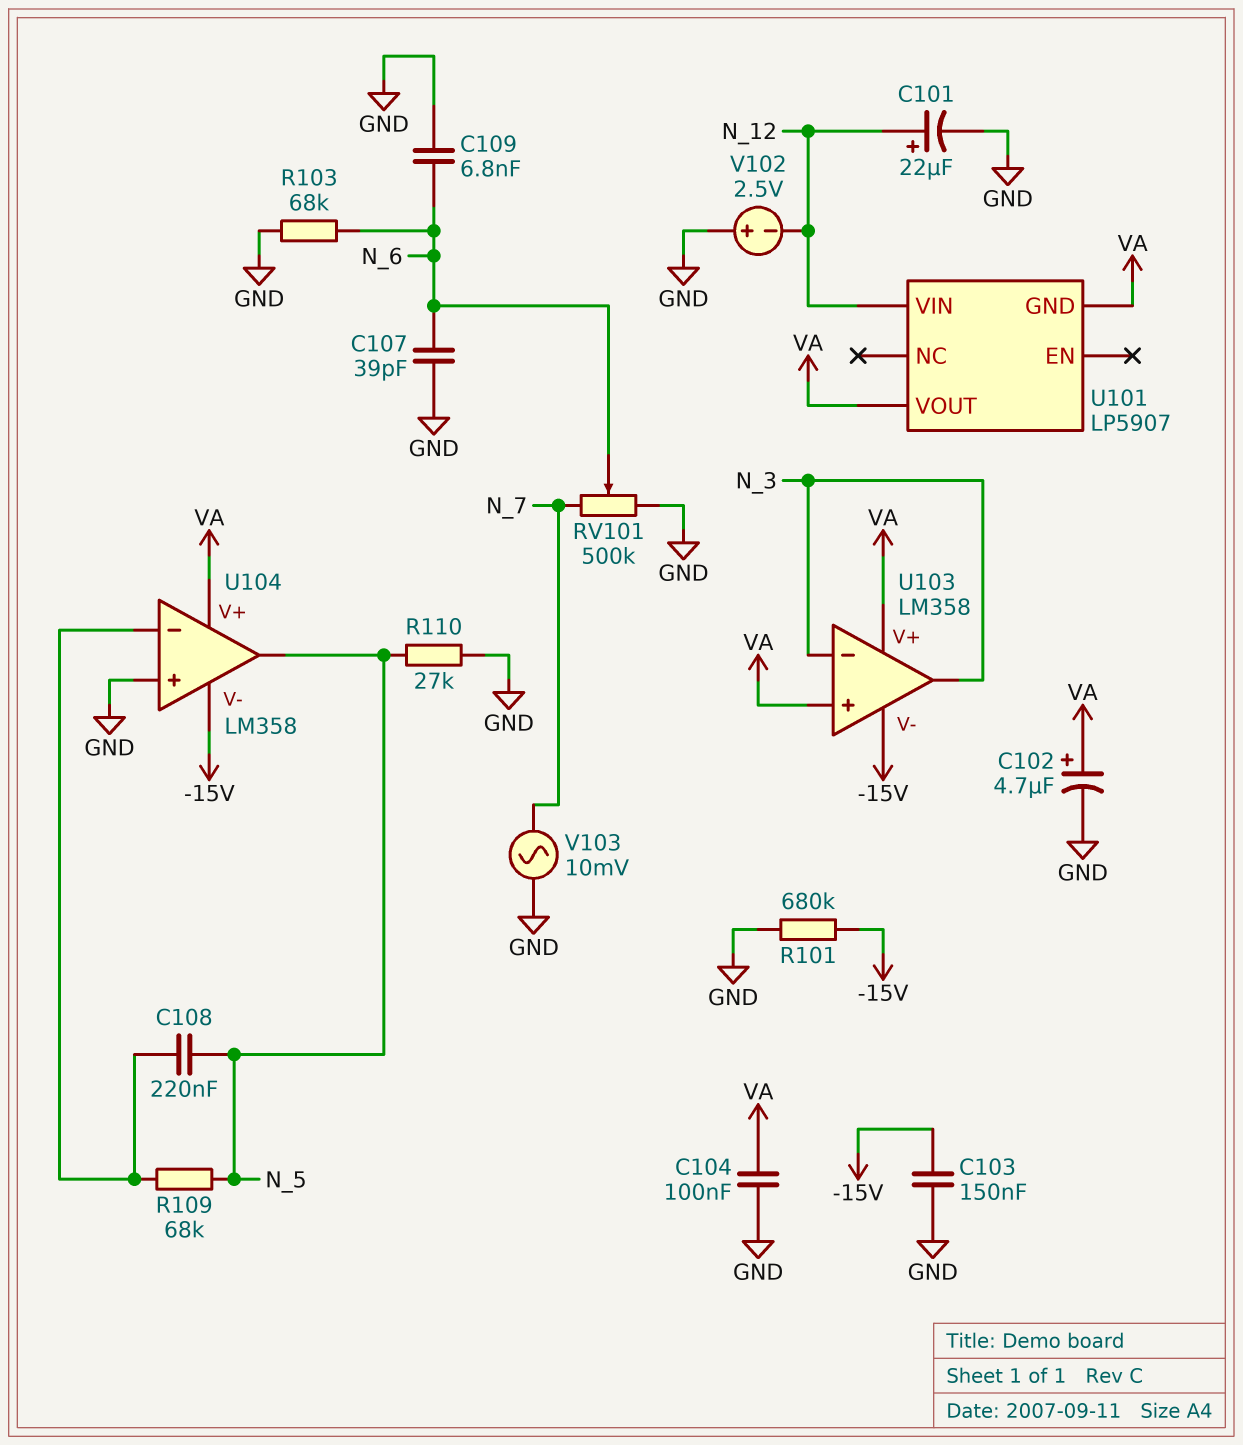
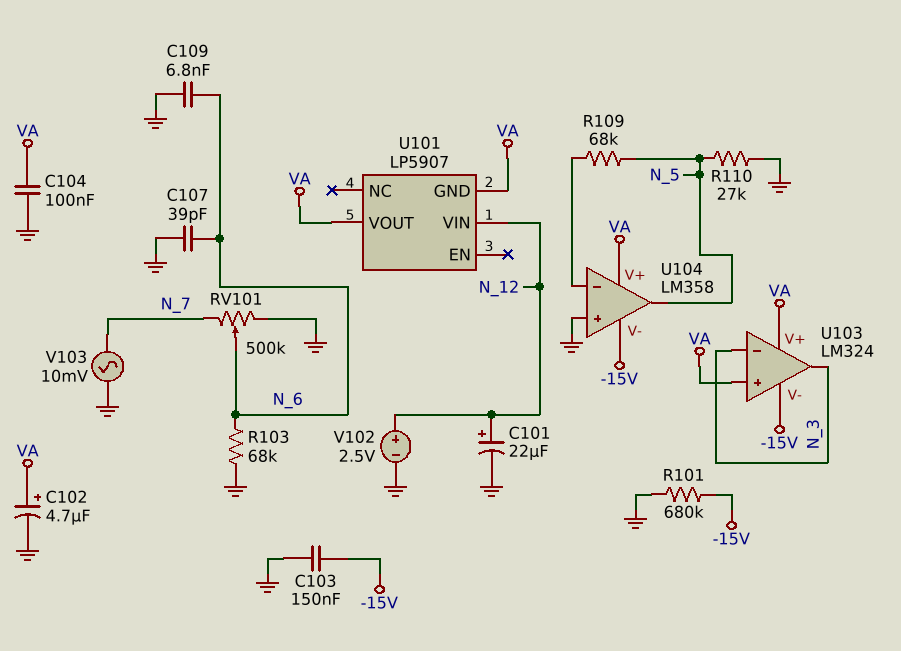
C108: 220nF (N_5, U104/in-) -> none
U103: LM358 -> LM324
V102: 2.5V (plus GND, minus N_12) -> 2.5V (plus N_12, minus GND)

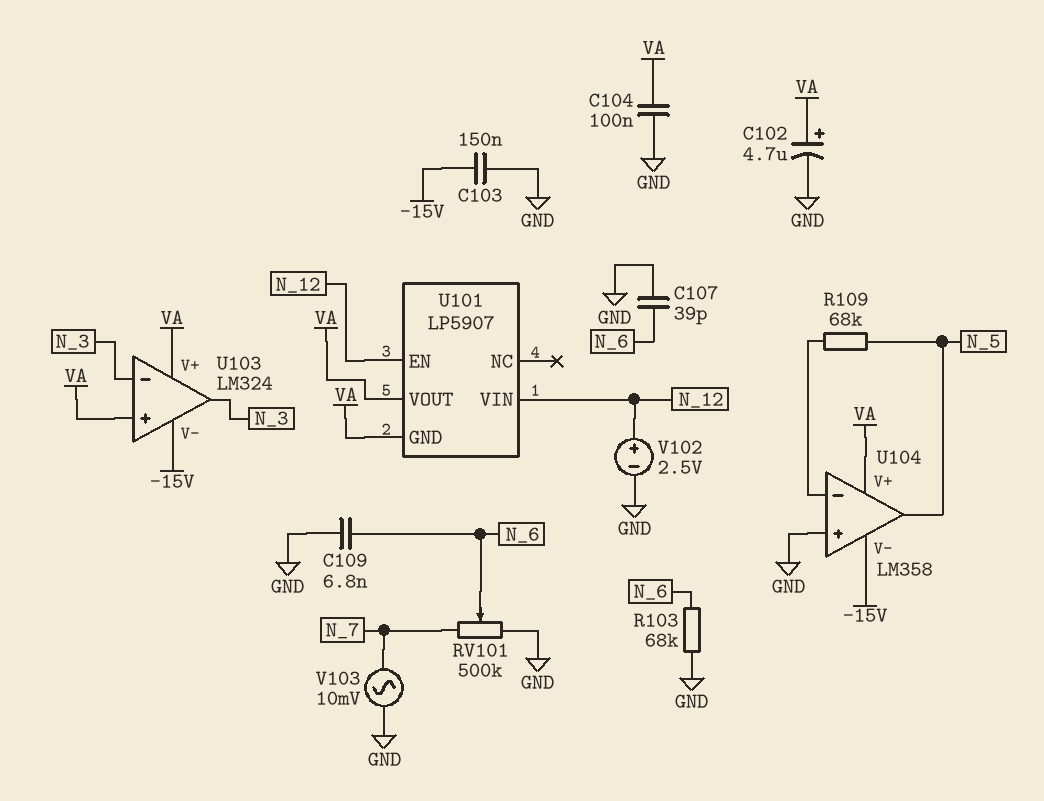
C101: 22uF (plus N_12, minus GND) -> none
R101: 680k (-15V, GND) -> none
R110: 27k (GND, N_5) -> none
U101 pin EN: none -> N_12

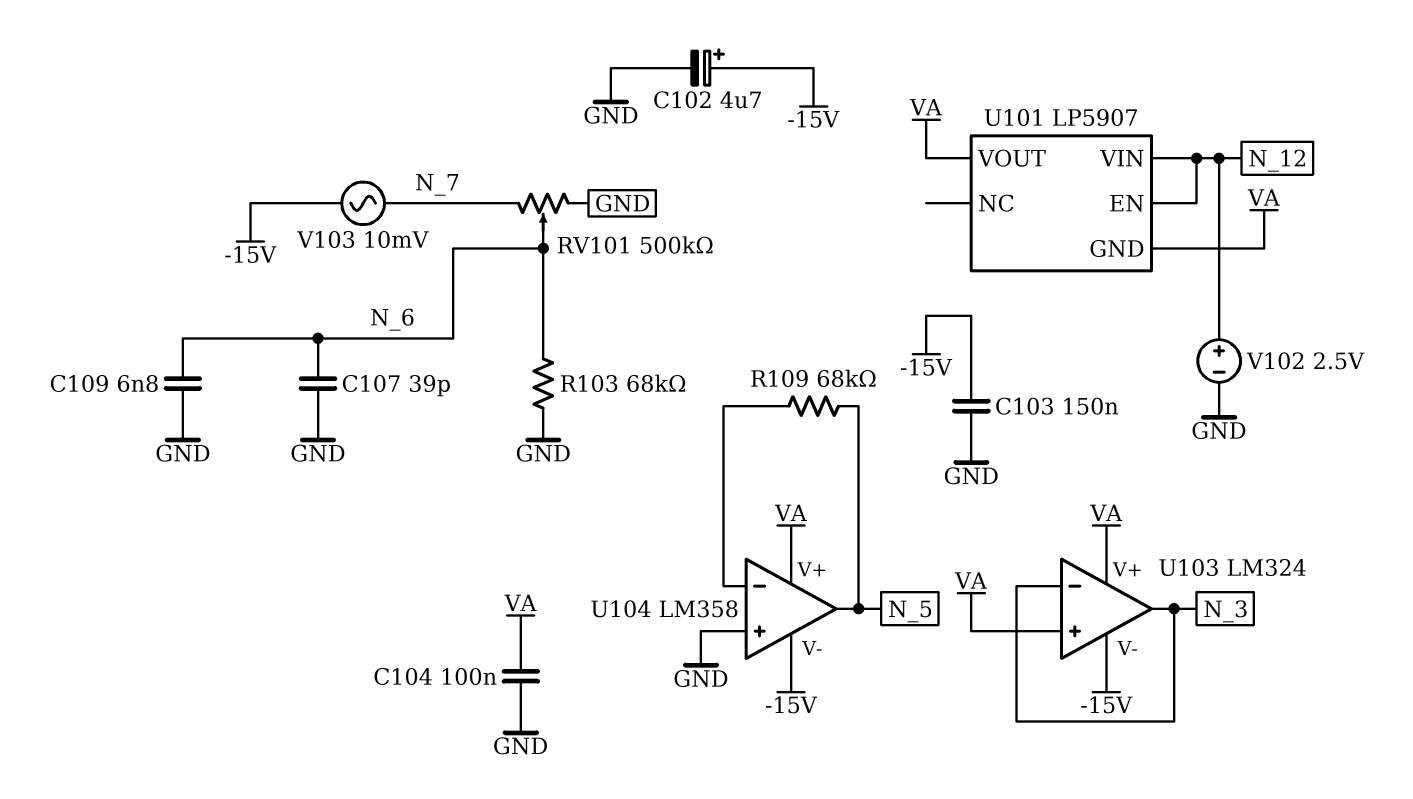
C102: 4.7uF (plus VA, minus GND) -> 4.7uF (plus -15V, minus GND)
V103: AC 10mV (GND, N_7) -> AC 10mV (-15V, N_7)

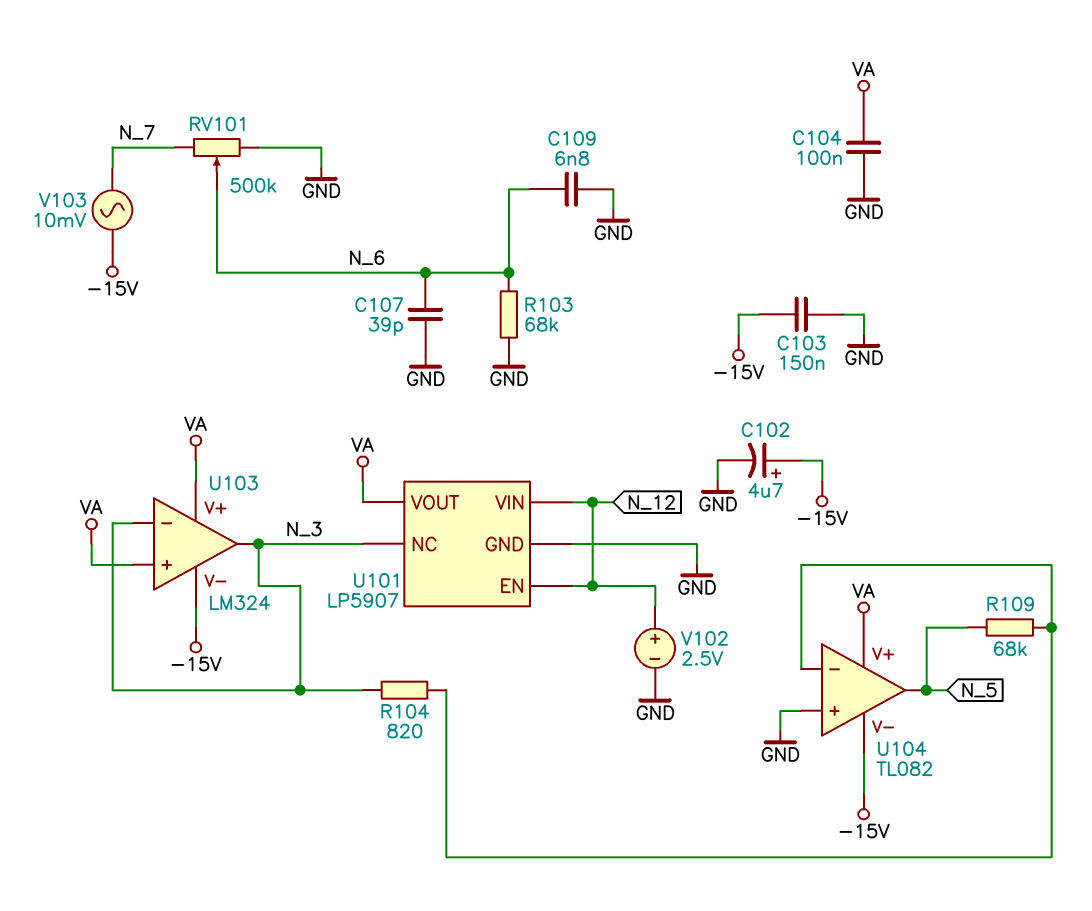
R104: none -> 820 (N_3, U104/in-)
U101 pin GND: VA -> GND
U101 pin NC: none -> N_3
U104: LM358 -> TL082

